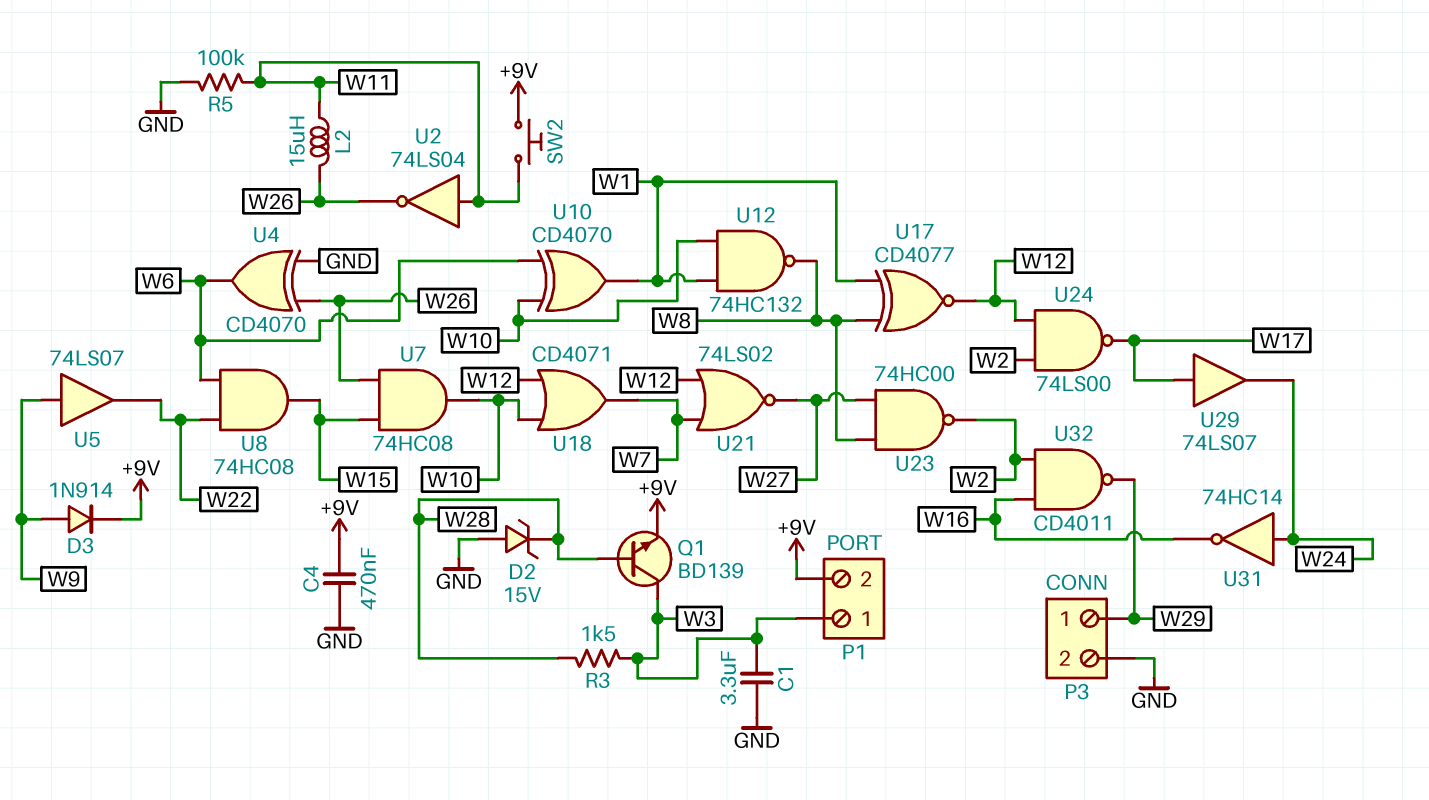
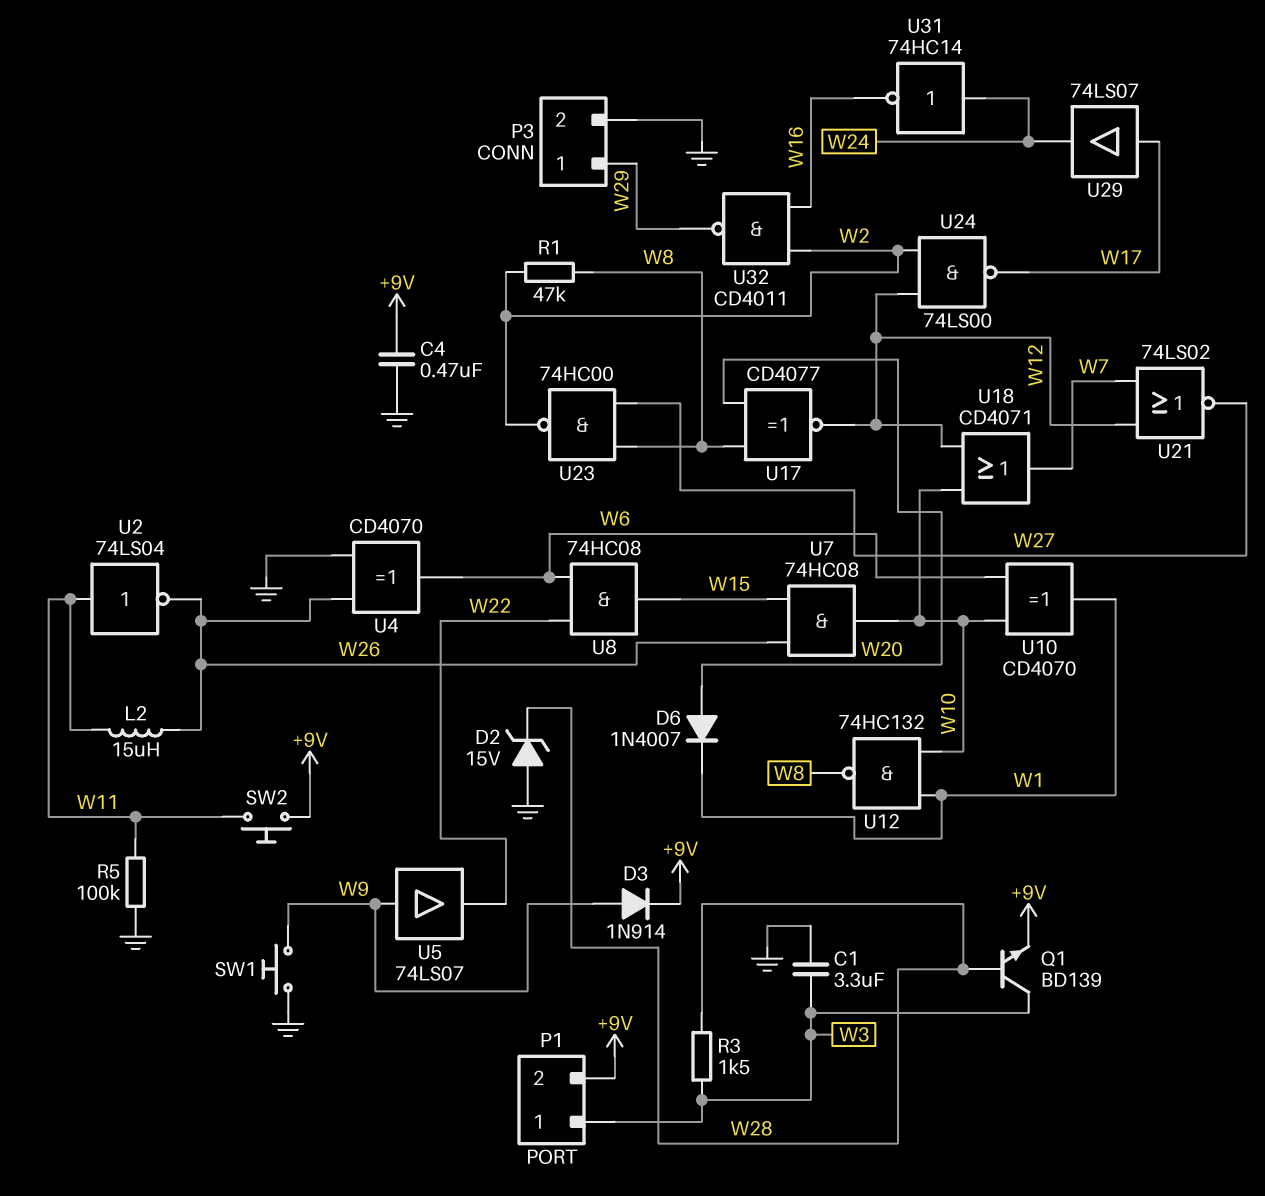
D6: none -> diode 1N4007 (A W20, K W1)
R1: none -> 47k (W2, W8)
SW1: none -> button (GND, W9)
U17: XNOR CD4077 (in W1, in W8, out W12) -> XNOR CD4077 (in W8, in W20, out W12)

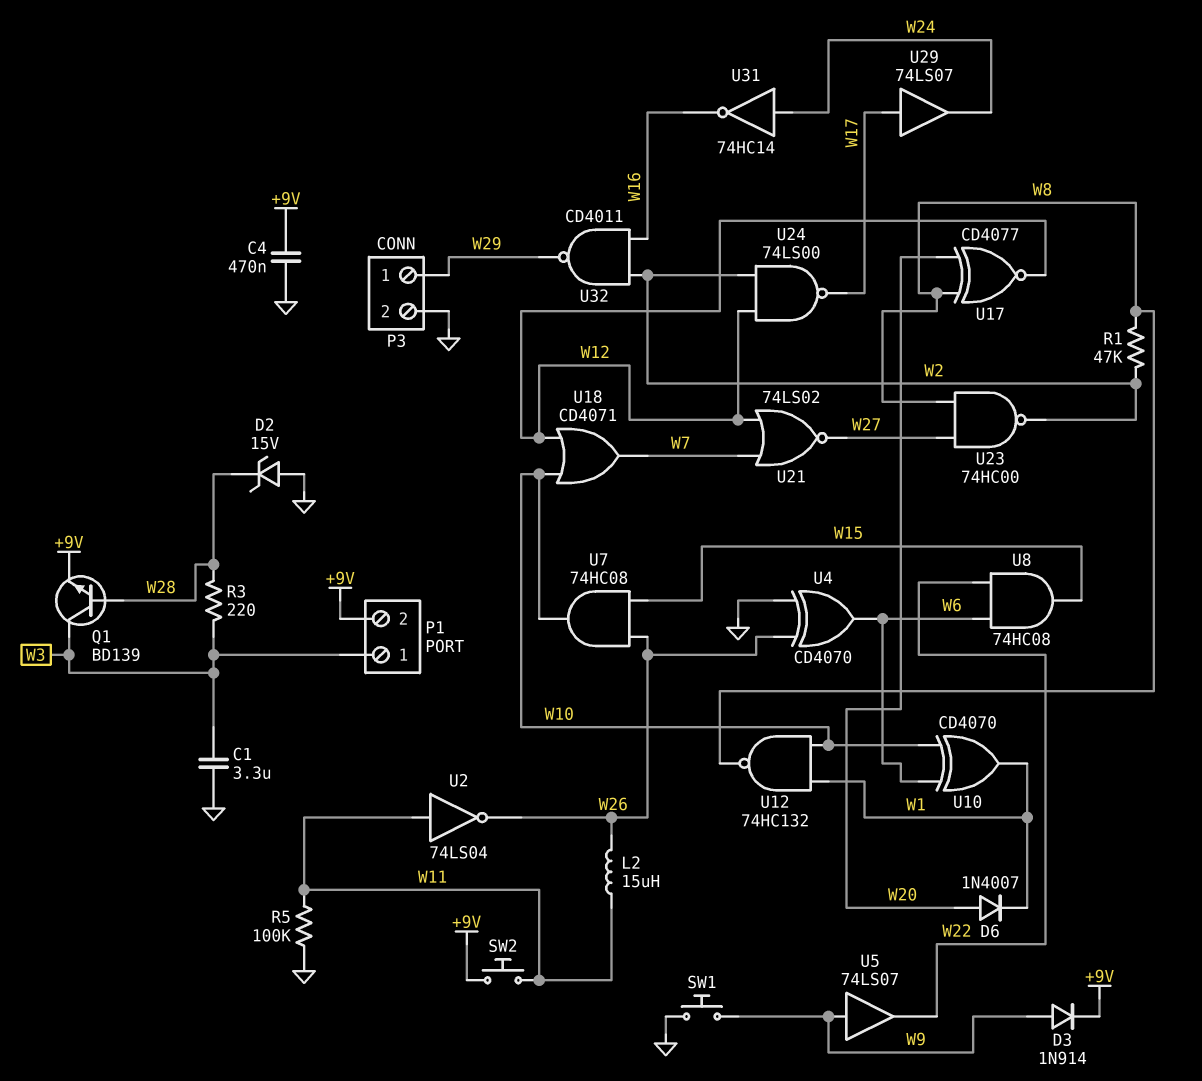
R3: 1.5k (W3, W28) -> 220 (W3, W28)

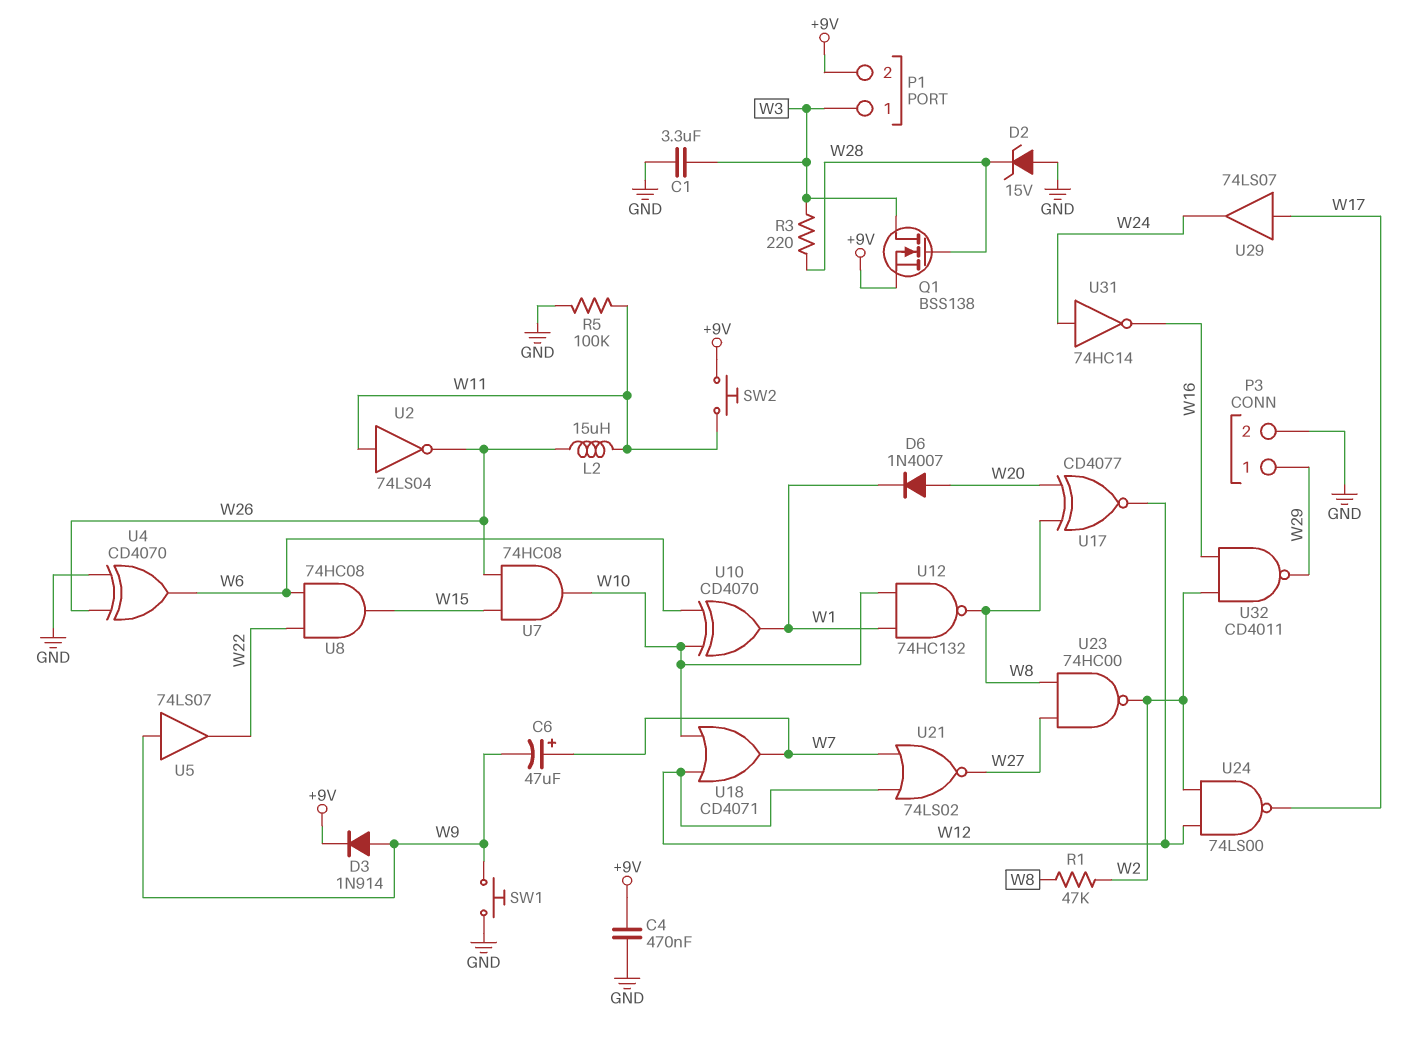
C6: none -> 47uF (plus W7, minus W9)
Q1: NPN BD139 (B W28, C W3, E +9V) -> NMOS BSS138 (G W28, D W3, S +9V)

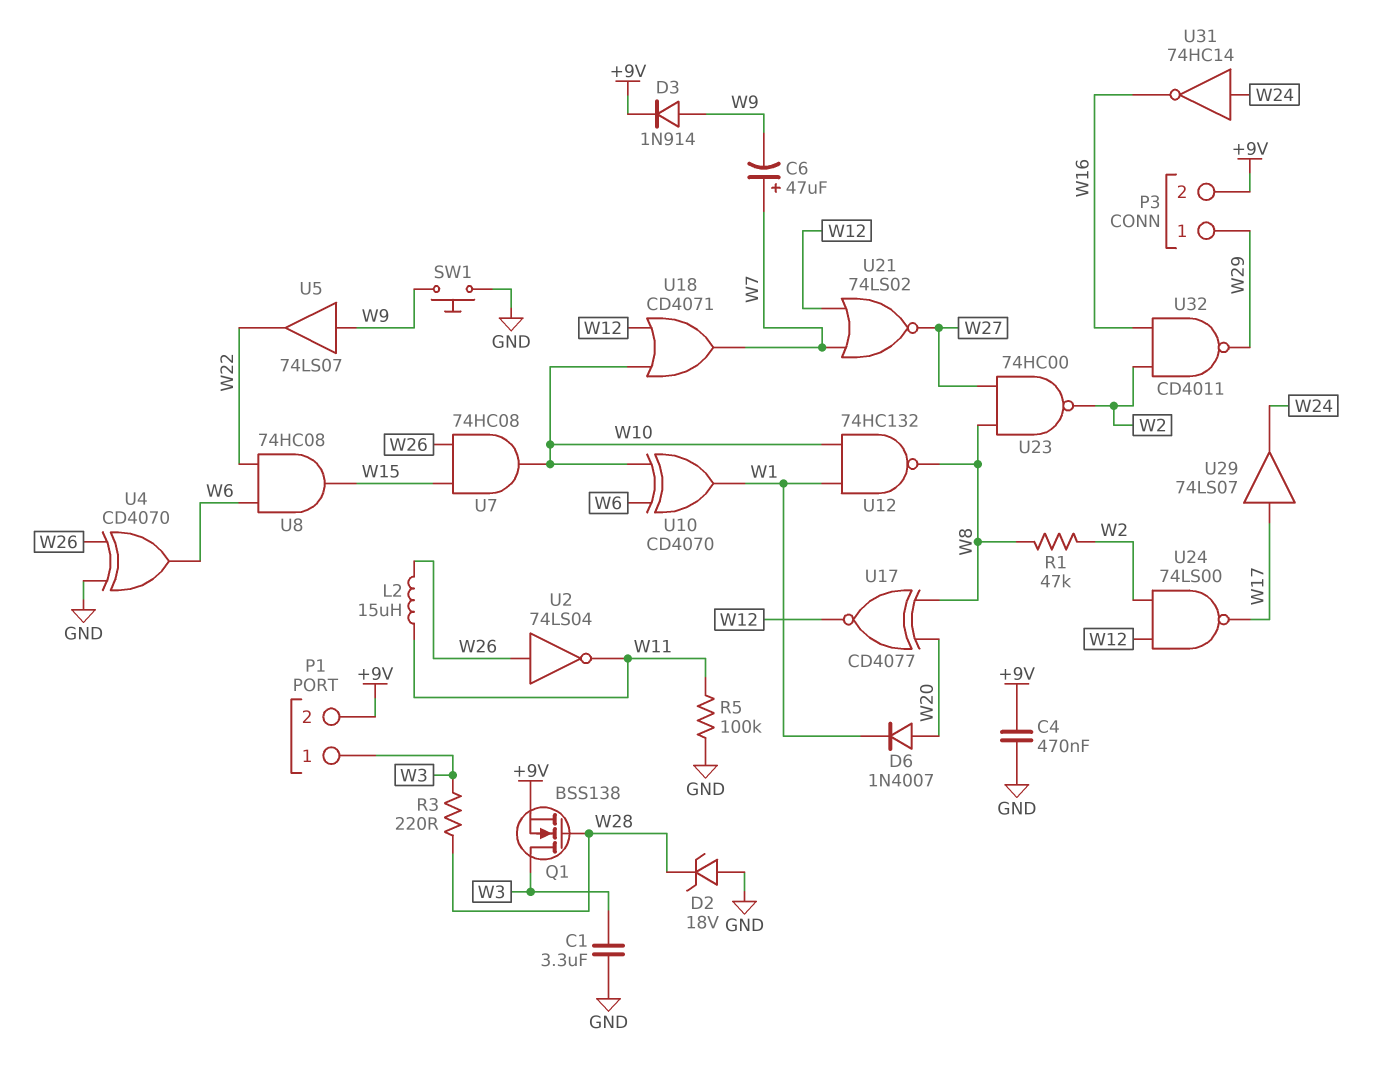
D2: zener 15V (A GND, K W28) -> zener 18V (A GND, K W28)
P3 pin 2: GND -> +9V
SW2: button (+9V, W11) -> none
U2: NOT 74LS04 (in W11, out W26) -> NOT 74LS04 (in W26, out W11)

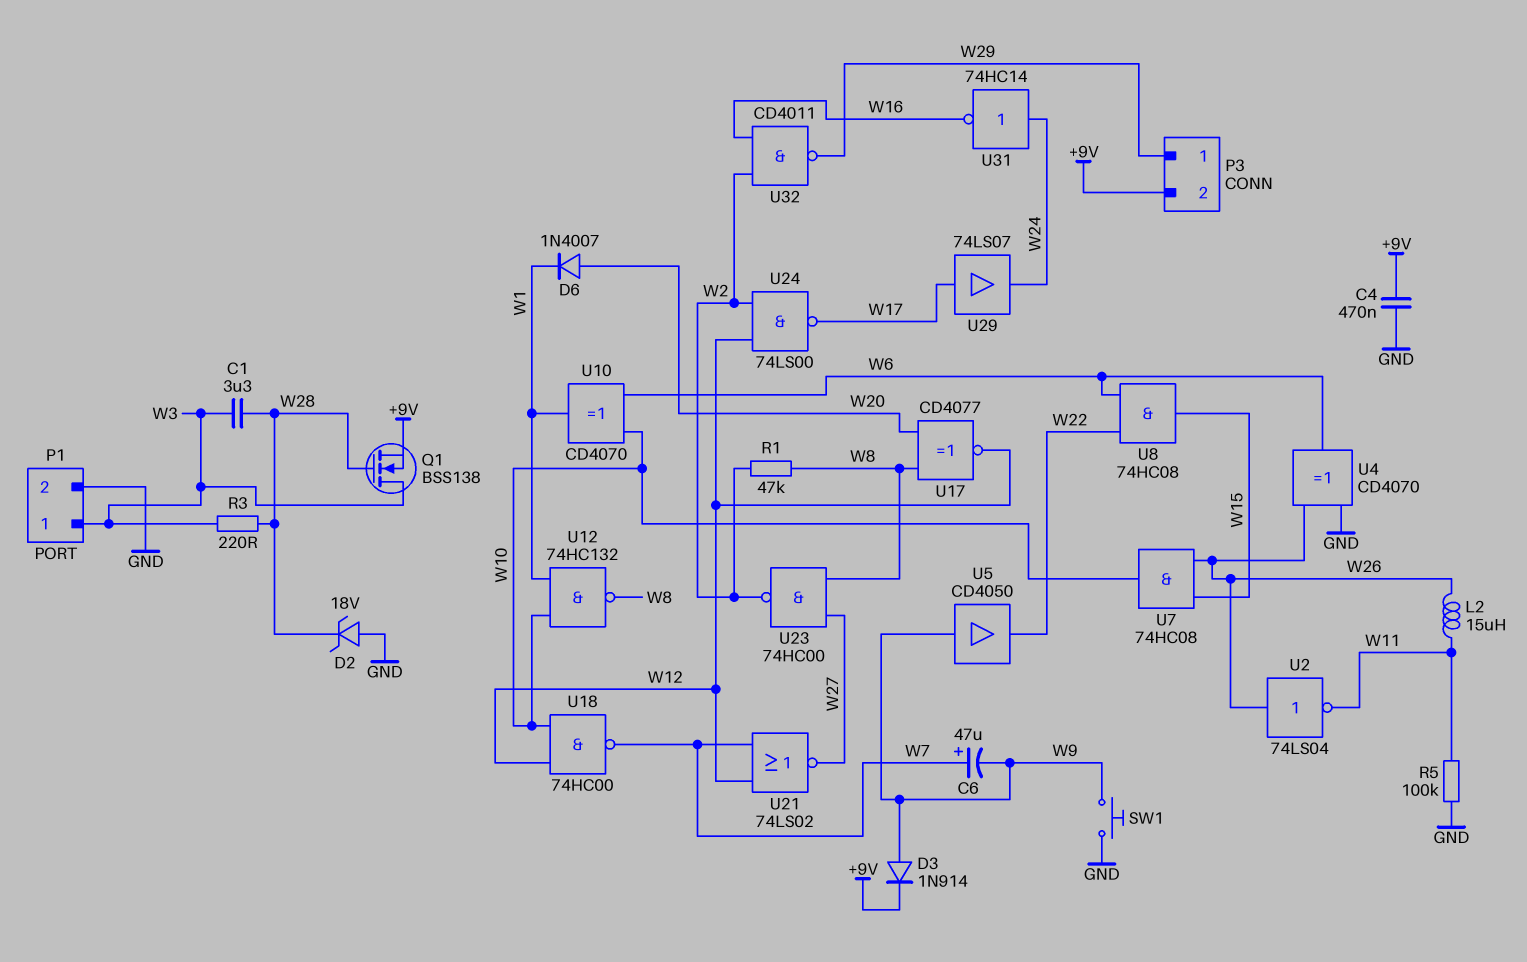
C1: 3.3uF (GND, W3) -> 3.3uF (W3, W28)
P1 pin 2: +9V -> GND
U5: buffer 74LS07 (in W9, out W22) -> buffer CD4050 (in W9, out W22)
U18: OR CD4071 (in W10, in W12, out W7) -> NAND 74HC00 (in W10, in W12, out W7)

